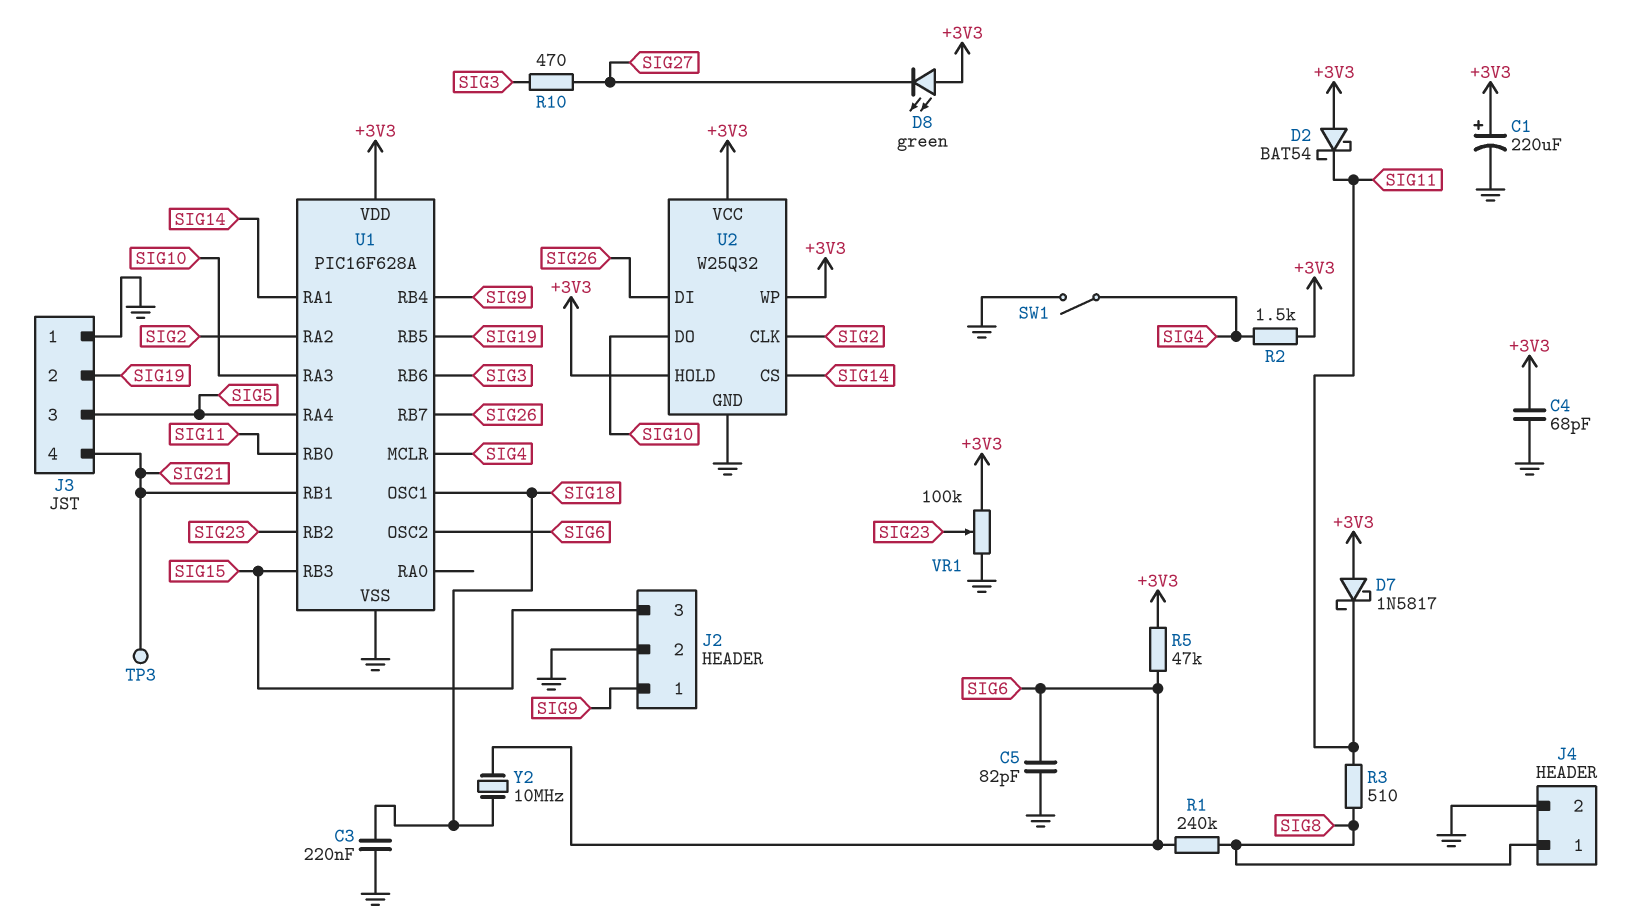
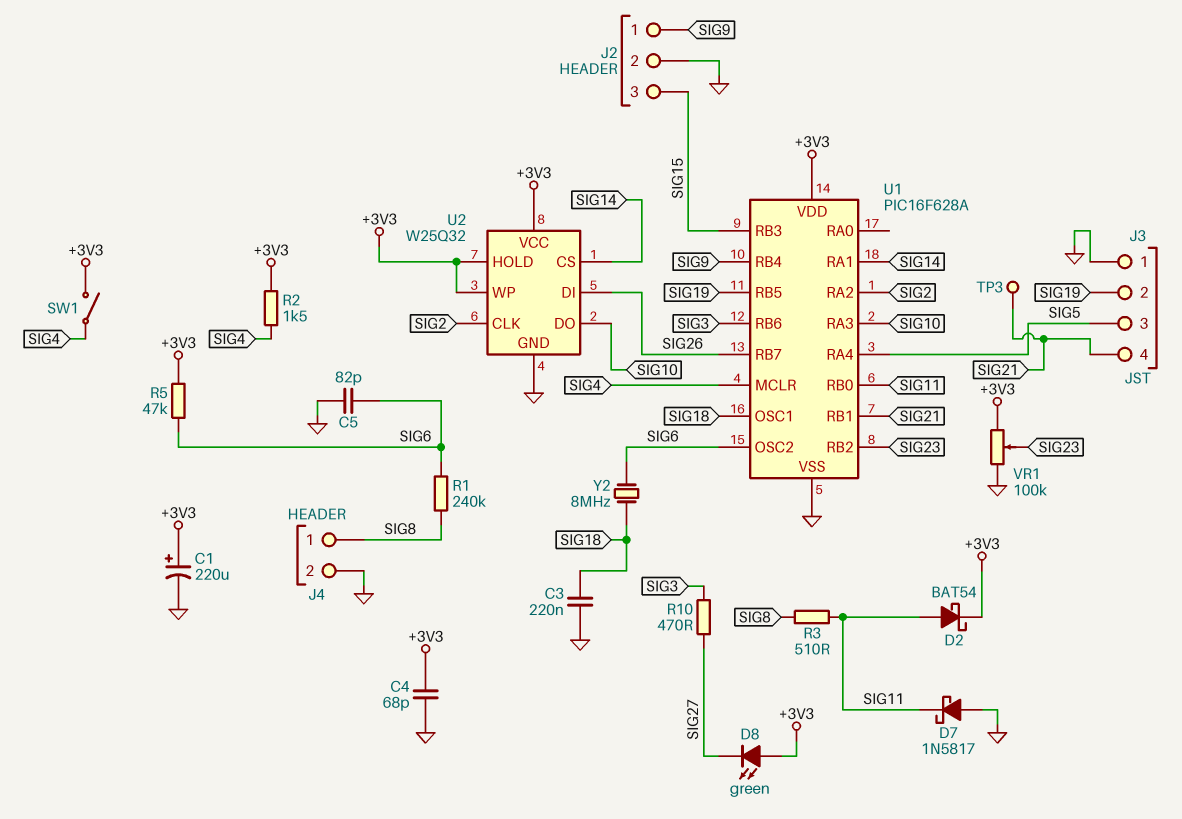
D2: schottky BAT54 (A +3V3, K SIG11) -> schottky BAT54 (A SIG11, K +3V3)
D7: schottky 1N5817 (A +3V3, K SIG11) -> schottky 1N5817 (A GND, K SIG11)
SW1: switch (GND, SIG4) -> switch (+3V3, SIG4)
Y2: 10MHz (SIG6, SIG18) -> 8MHz (SIG6, SIG18)

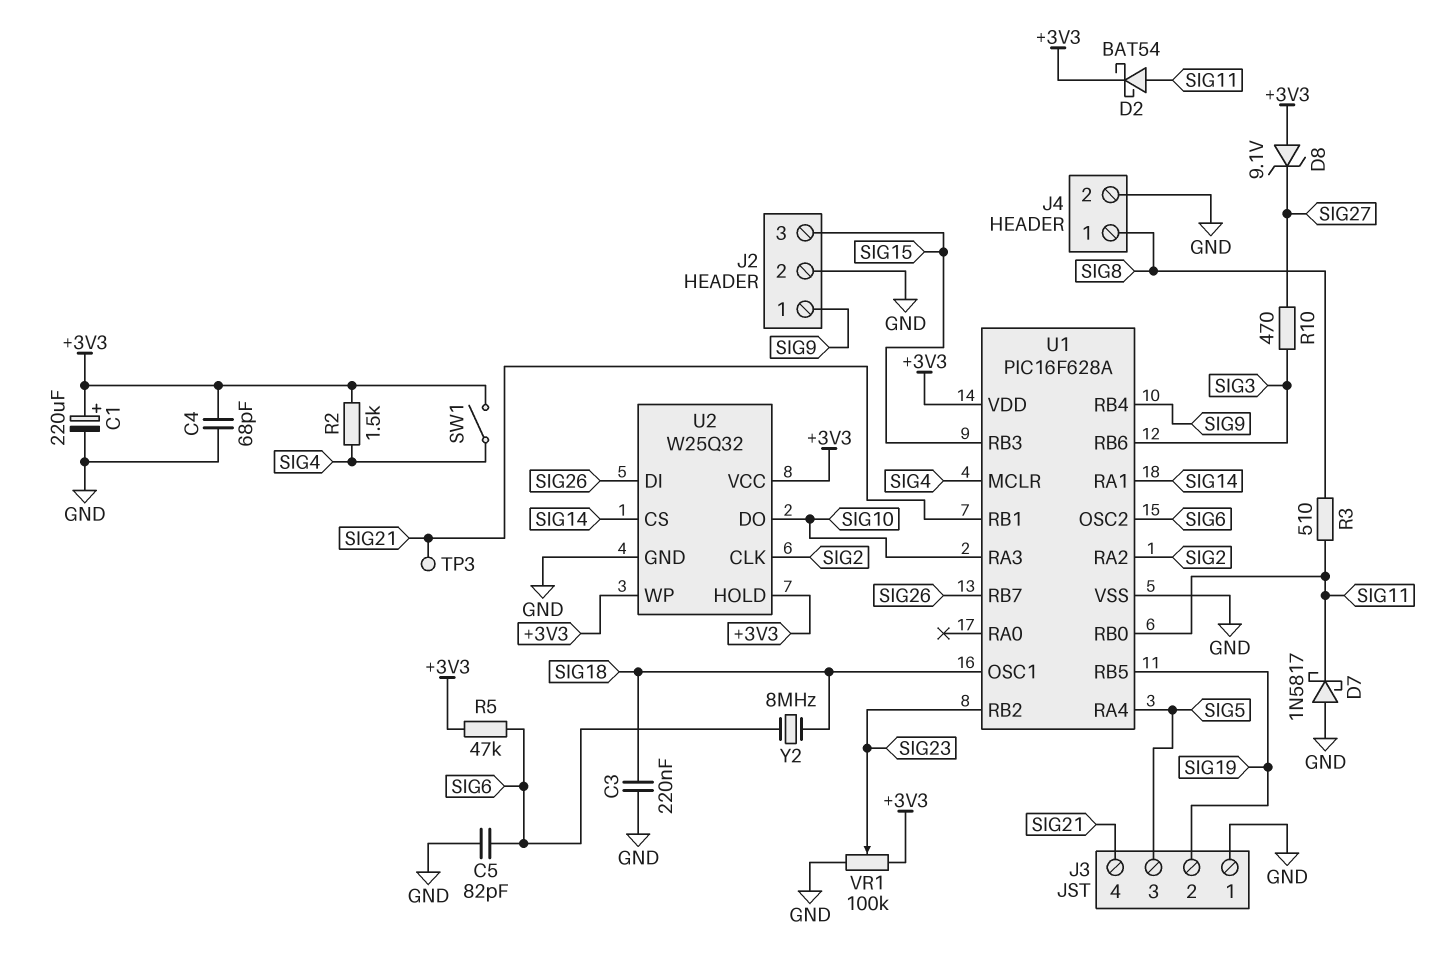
D8: LED green (A +3V3, K SIG27) -> zener 9.1V (A +3V3, K SIG27)
R1: 240k (SIG6, SIG8) -> none

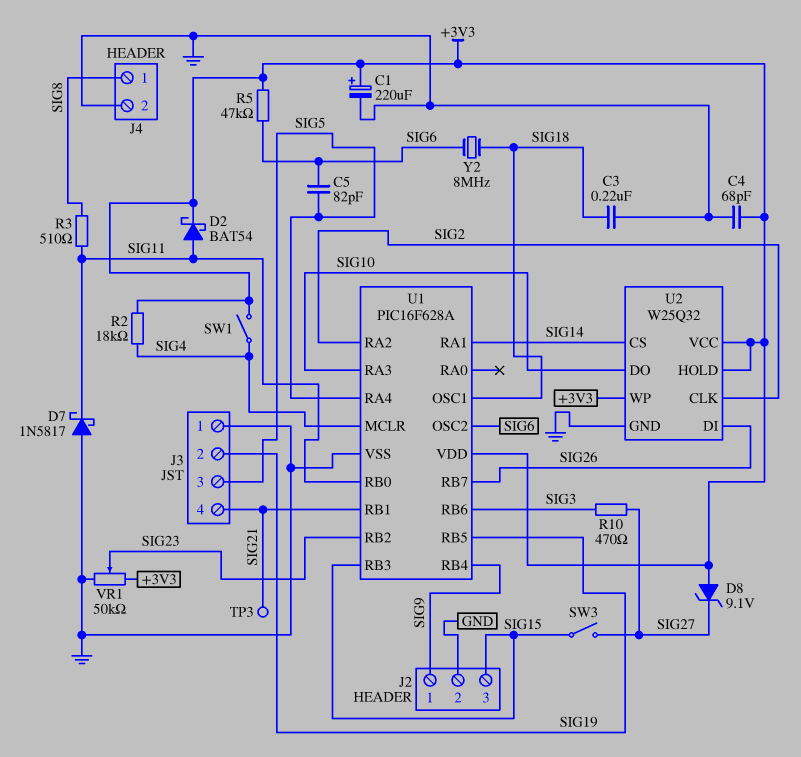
C5: 82pF (GND, SIG6) -> 82pF (SIG5, SIG6)
R2: 1.5k (+3V3, SIG4) -> 18k (+3V3, SIG4)
SW3: none -> switch (SIG15, SIG27)
VR1: 100k (+3V3, GND, wiper SIG23) -> 50k (+3V3, GND, wiper SIG23)

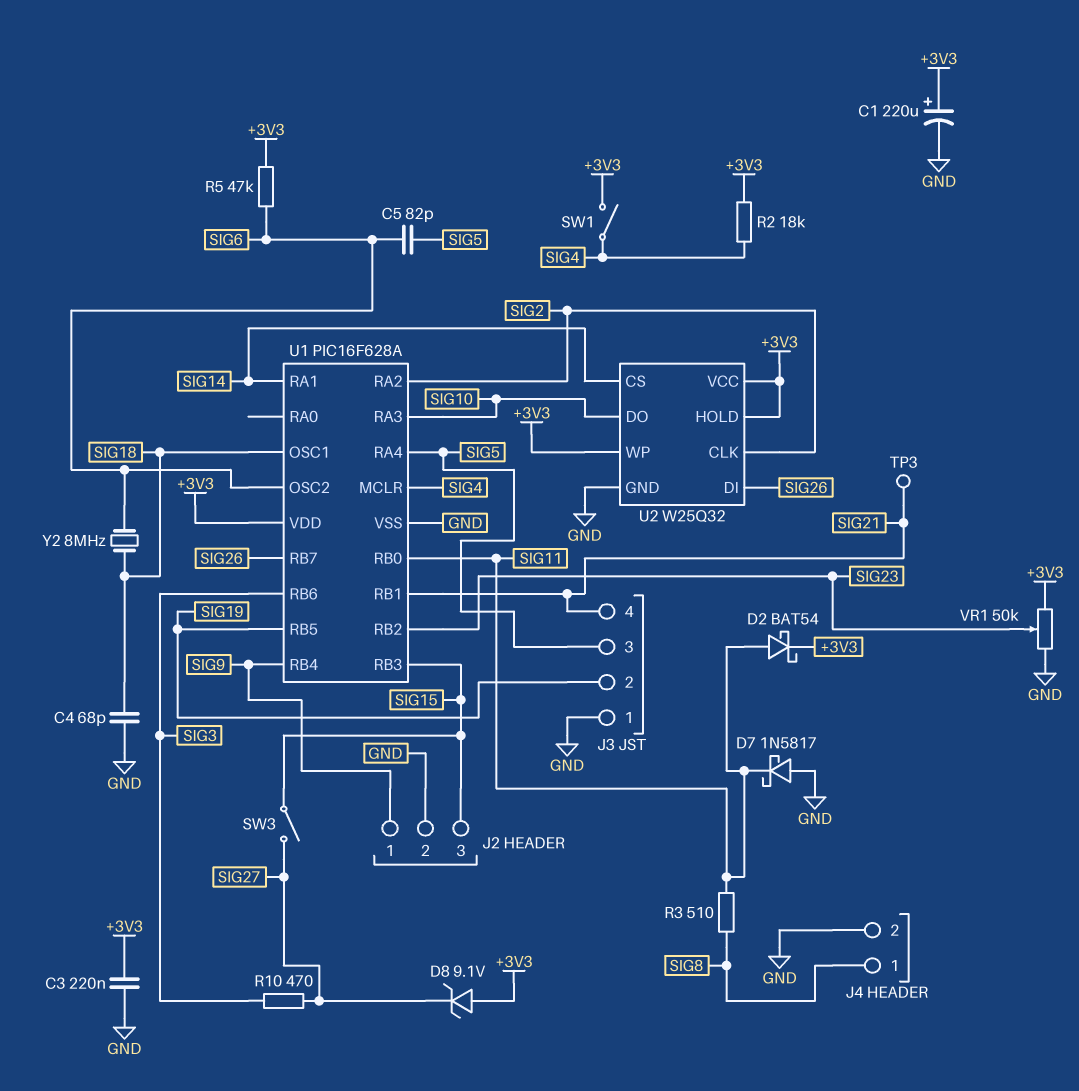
C3: 220nF (GND, SIG18) -> 220nF (+3V3, GND)
C4: 68pF (+3V3, GND) -> 68pF (GND, SIG18)

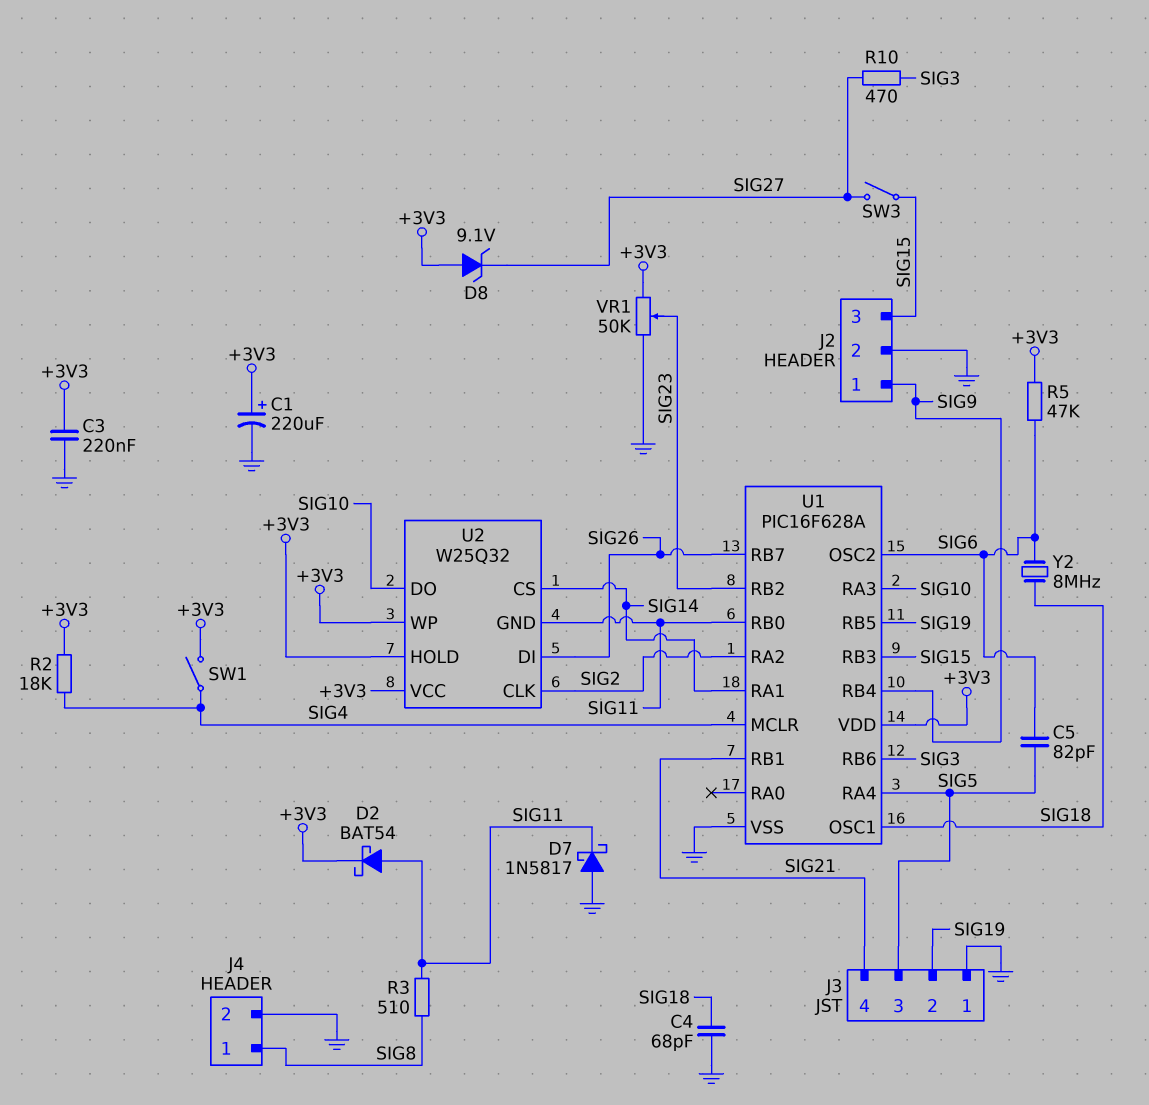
TP3: test point (SIG21) -> none
U2 pin GND: GND -> SIG11

